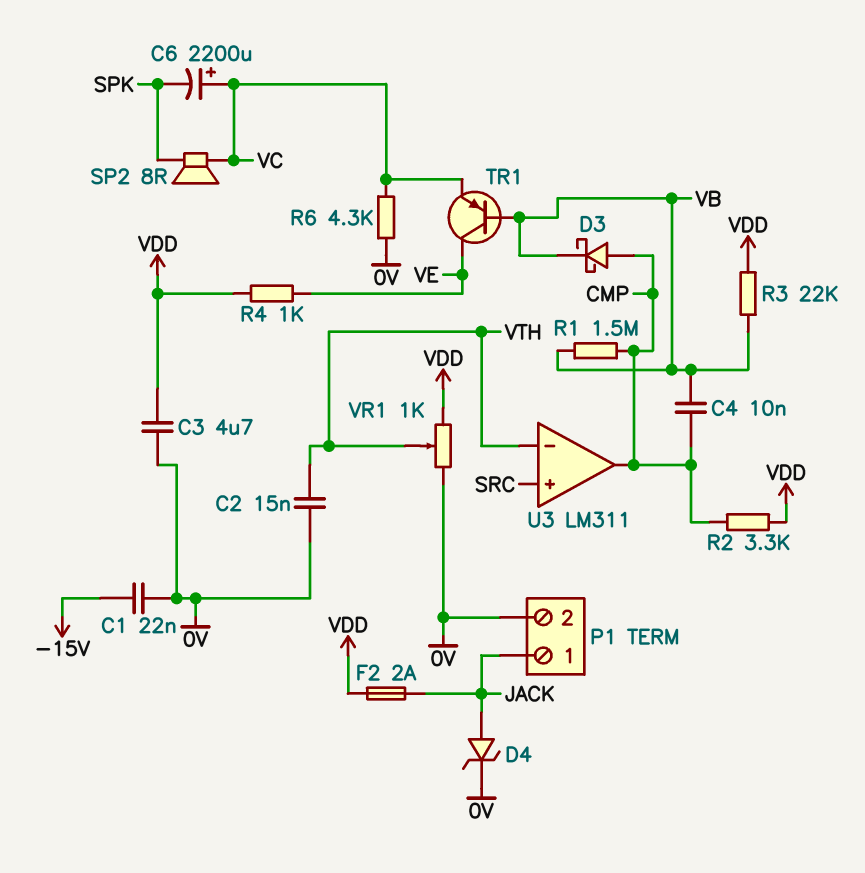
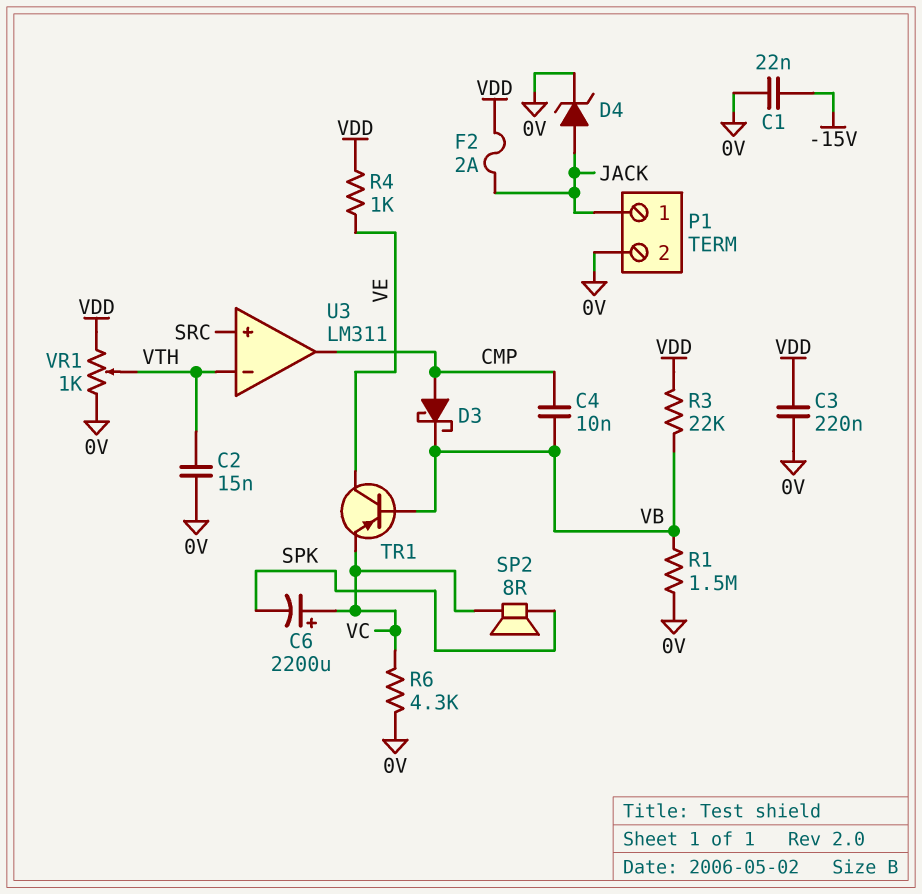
C3: 4.7uF (0V, VDD) -> 220nF (0V, VDD)
R1: 1.5M (CMP, VB) -> 1.5M (0V, VB)
R2: 3.3k (CMP, VDD) -> none

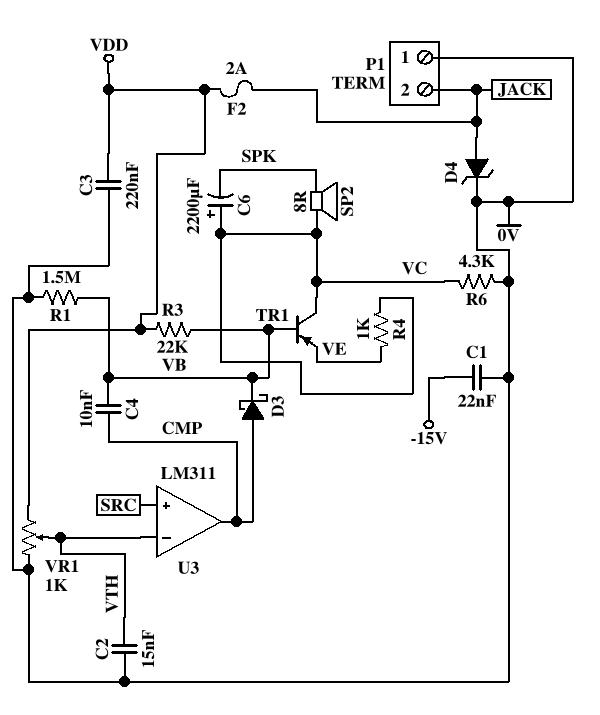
P1 pin 1: JACK -> 0V
P1 pin 2: 0V -> JACK
R4: 1k (VDD, VE) -> 1k (VC, VE)
TR1: PNP (B VB, C VE, E VC) -> PNP (B VB, C VC, E VE)

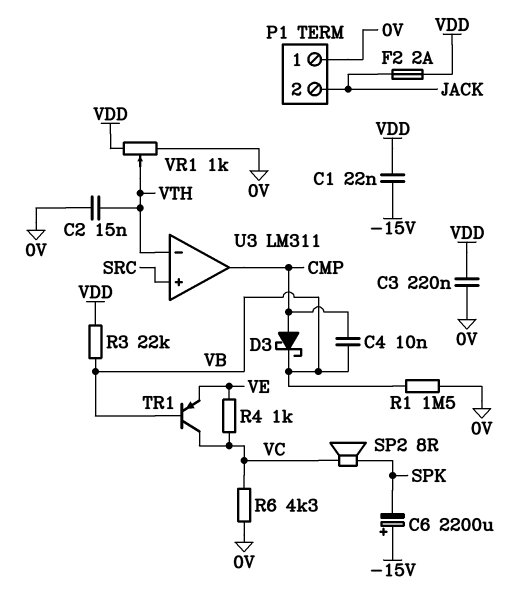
C1: 22nF (-15V, 0V) -> 22nF (-15V, VDD)
C6: 2200uF (plus VC, minus SPK) -> 2200uF (plus -15V, minus SPK)
D4: zener (A JACK, K 0V) -> none

